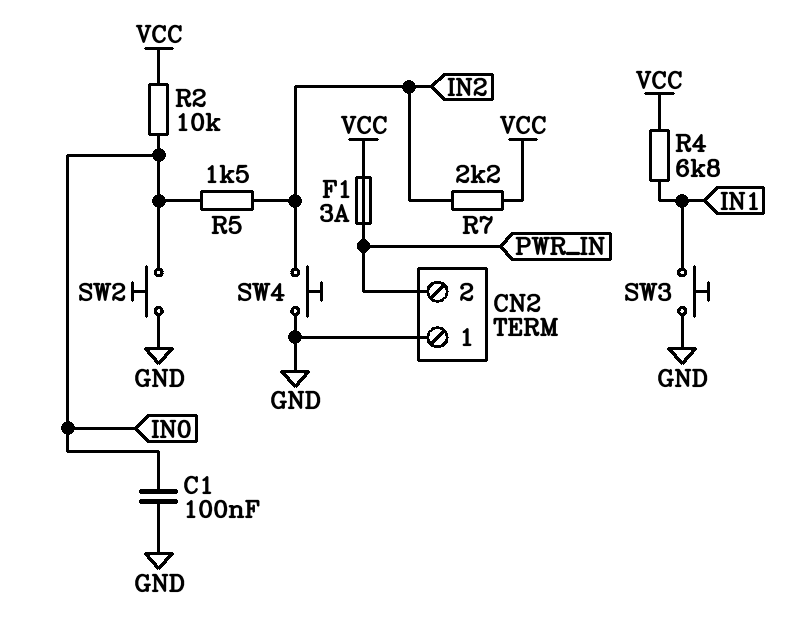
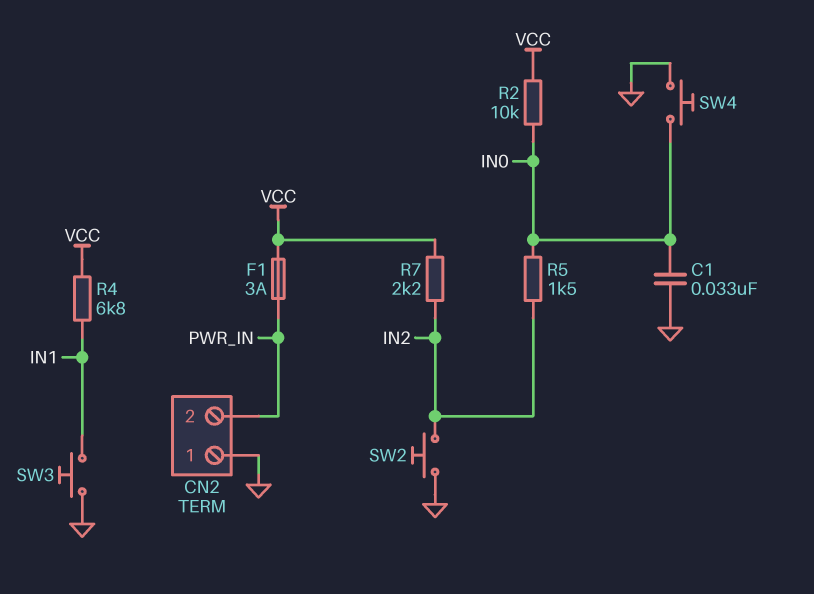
C1: 100nF (GND, IN0) -> 33nF (GND, IN0)
SW2: button (GND, IN0) -> button (GND, IN2)
SW4: button (GND, IN2) -> button (GND, IN0)

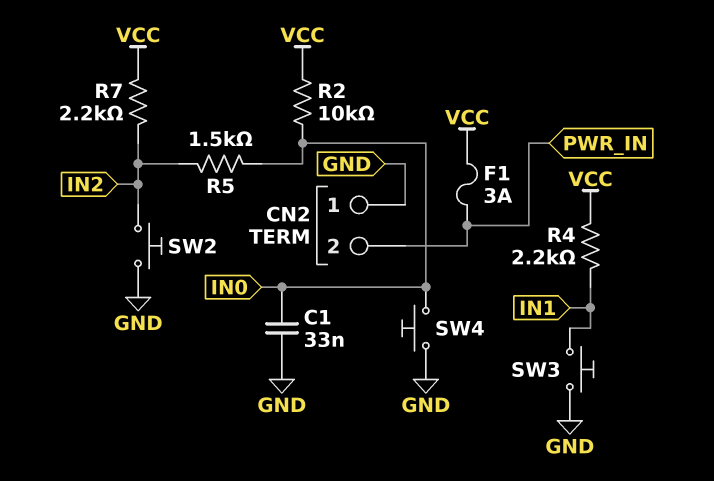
R4: 6.8k (IN1, VCC) -> 2.2k (IN1, VCC)

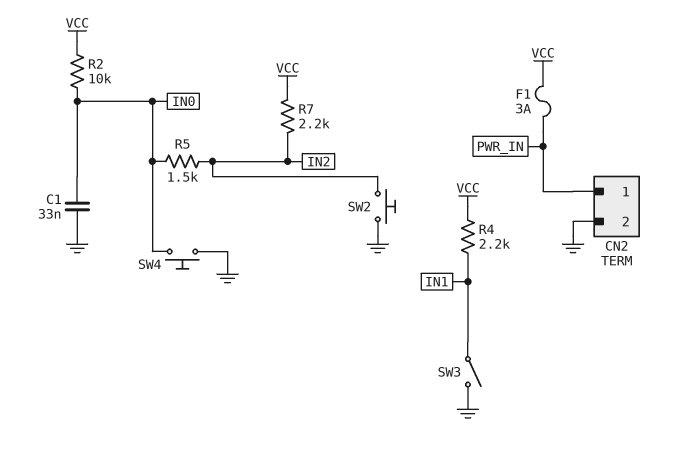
CN2 pin 1: GND -> PWR_IN
CN2 pin 2: PWR_IN -> GND
SW3: button (GND, IN1) -> switch (GND, IN1)

